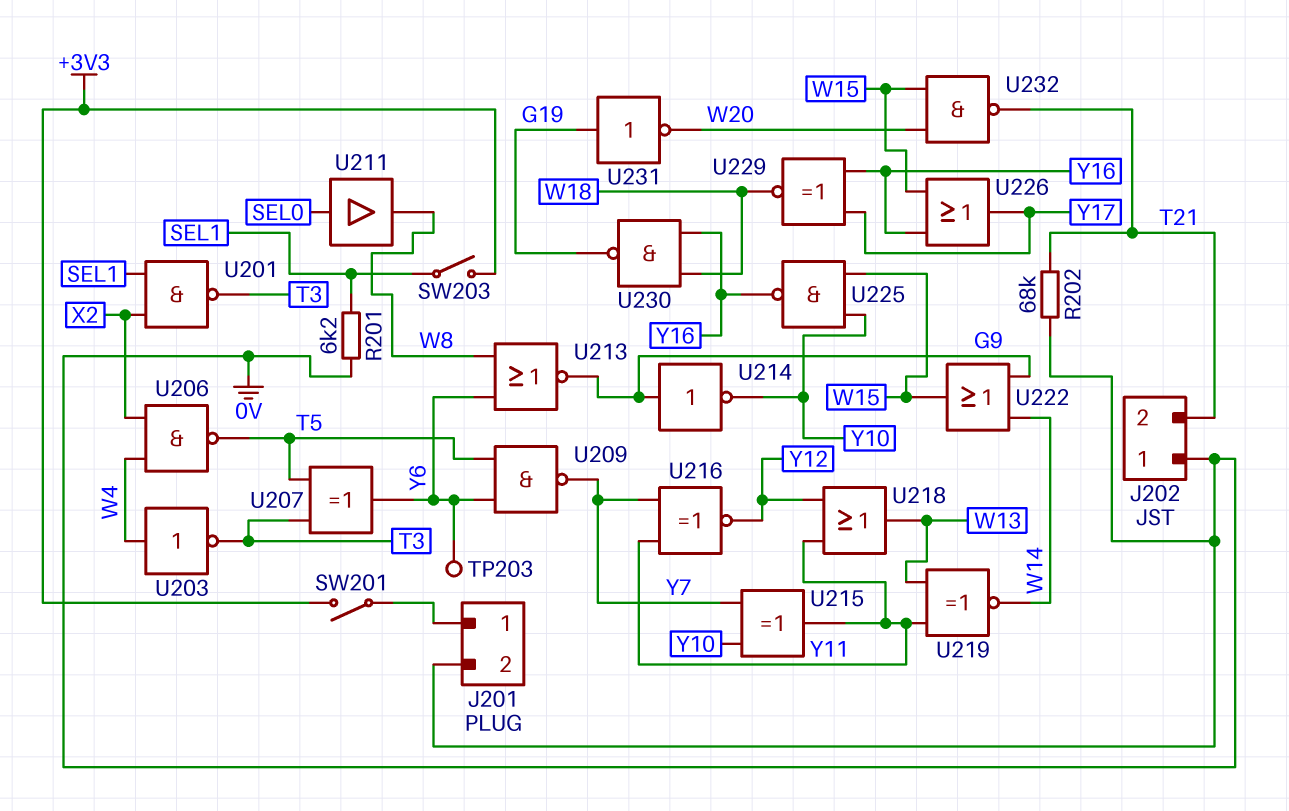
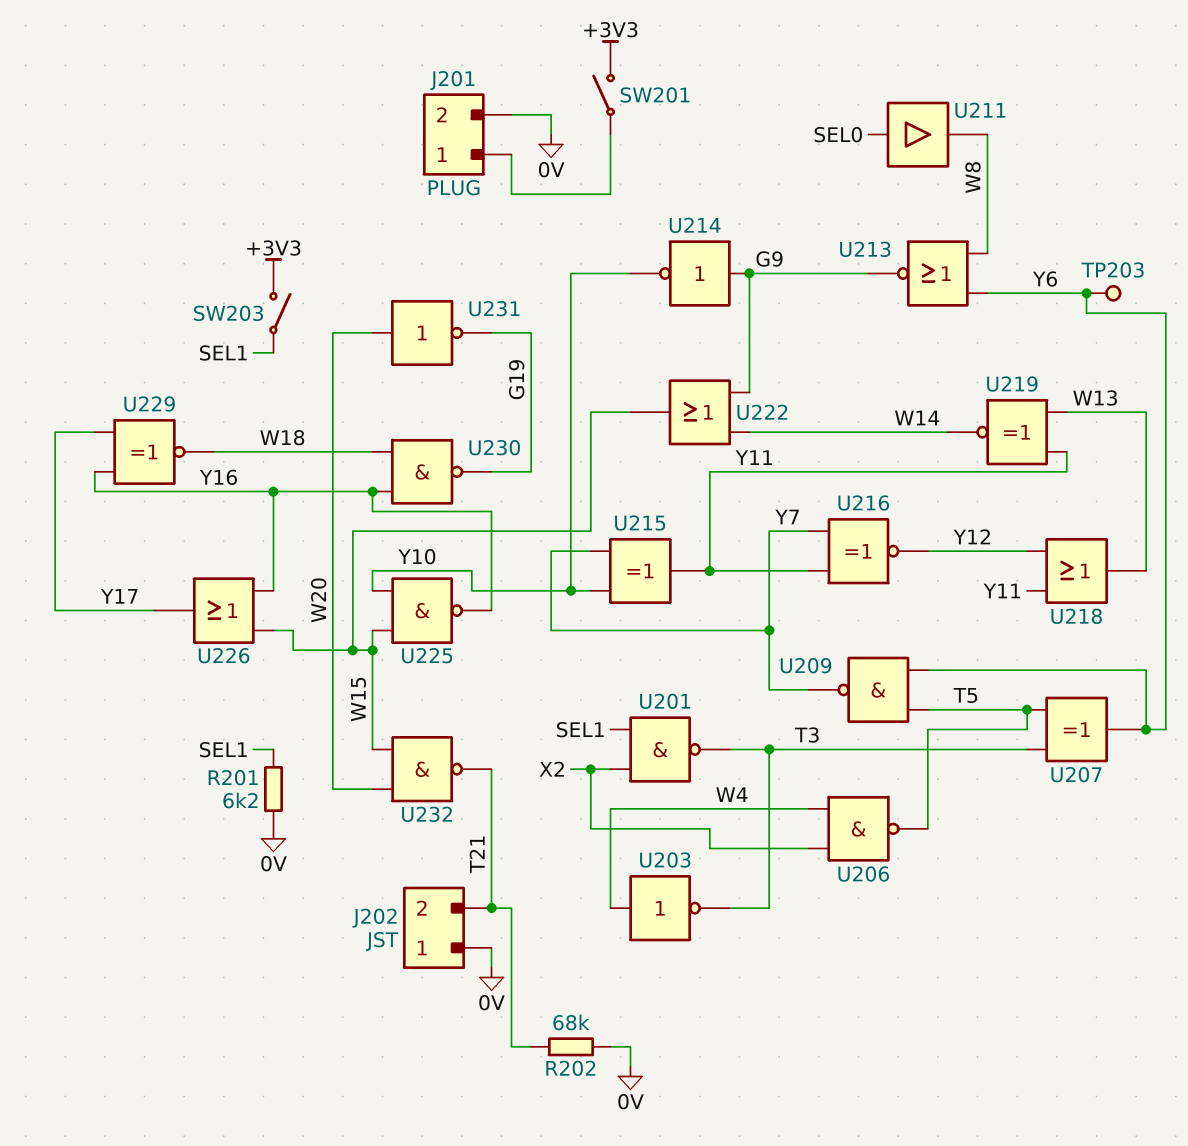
U231: NOT (in G19, out W20) -> NOT (in W20, out G19)

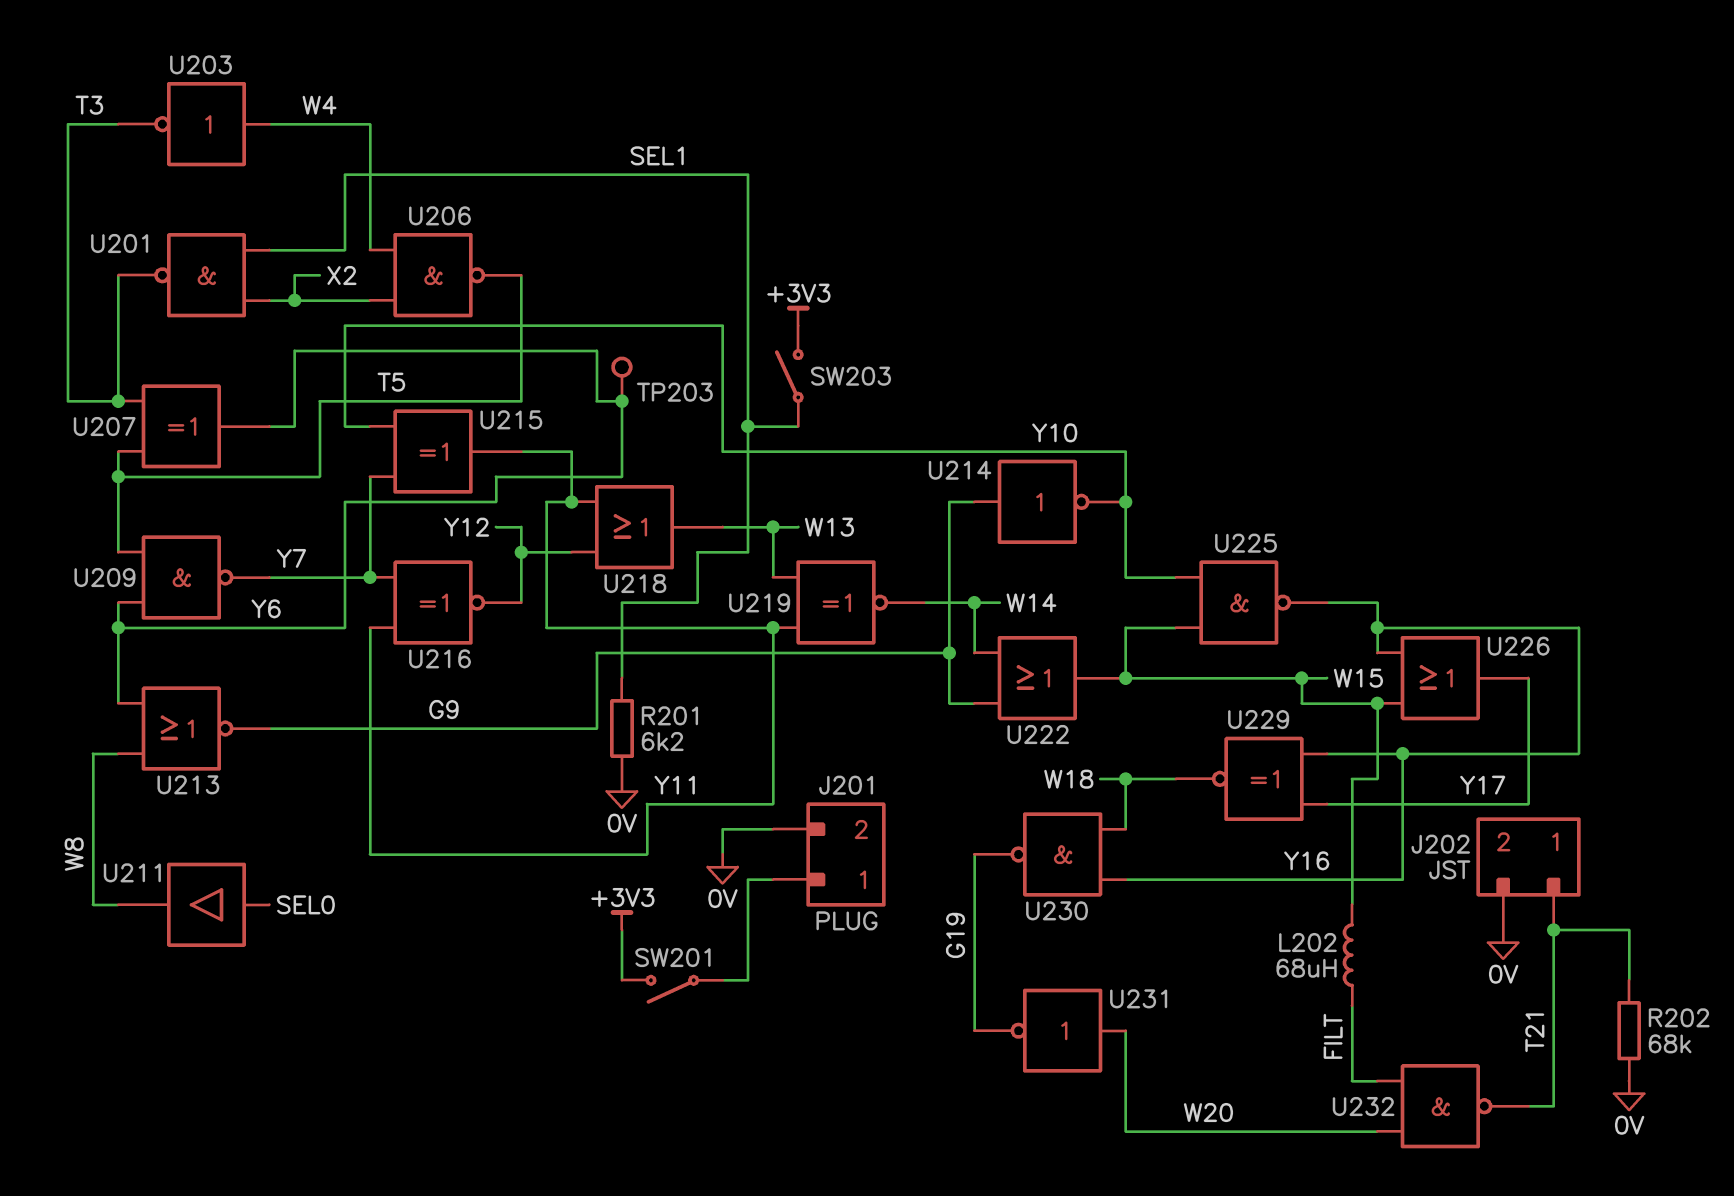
J202 pin 1: 0V -> T21
J202 pin 2: T21 -> 0V
L202: none -> 68uH (FILT, W15)
U232: NAND (in W15, in W20, out T21) -> NAND (in FILT, in W20, out T21)

